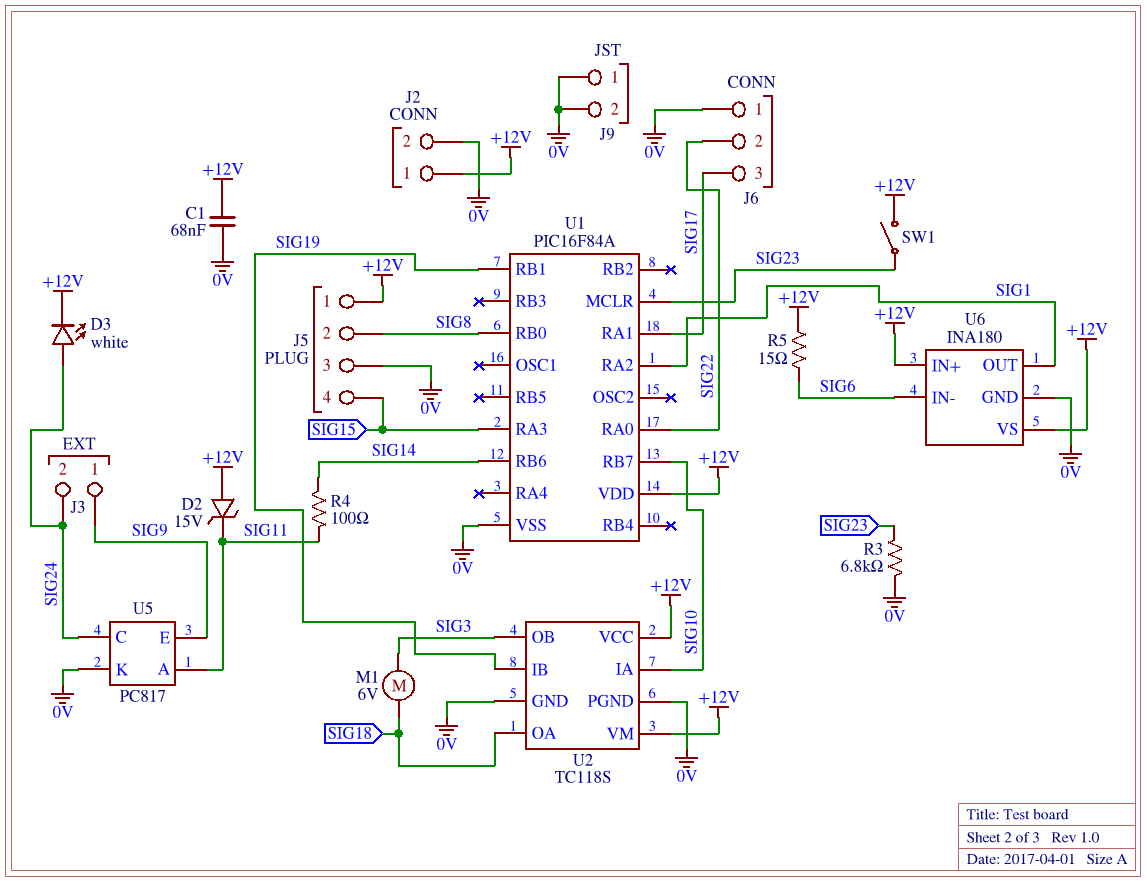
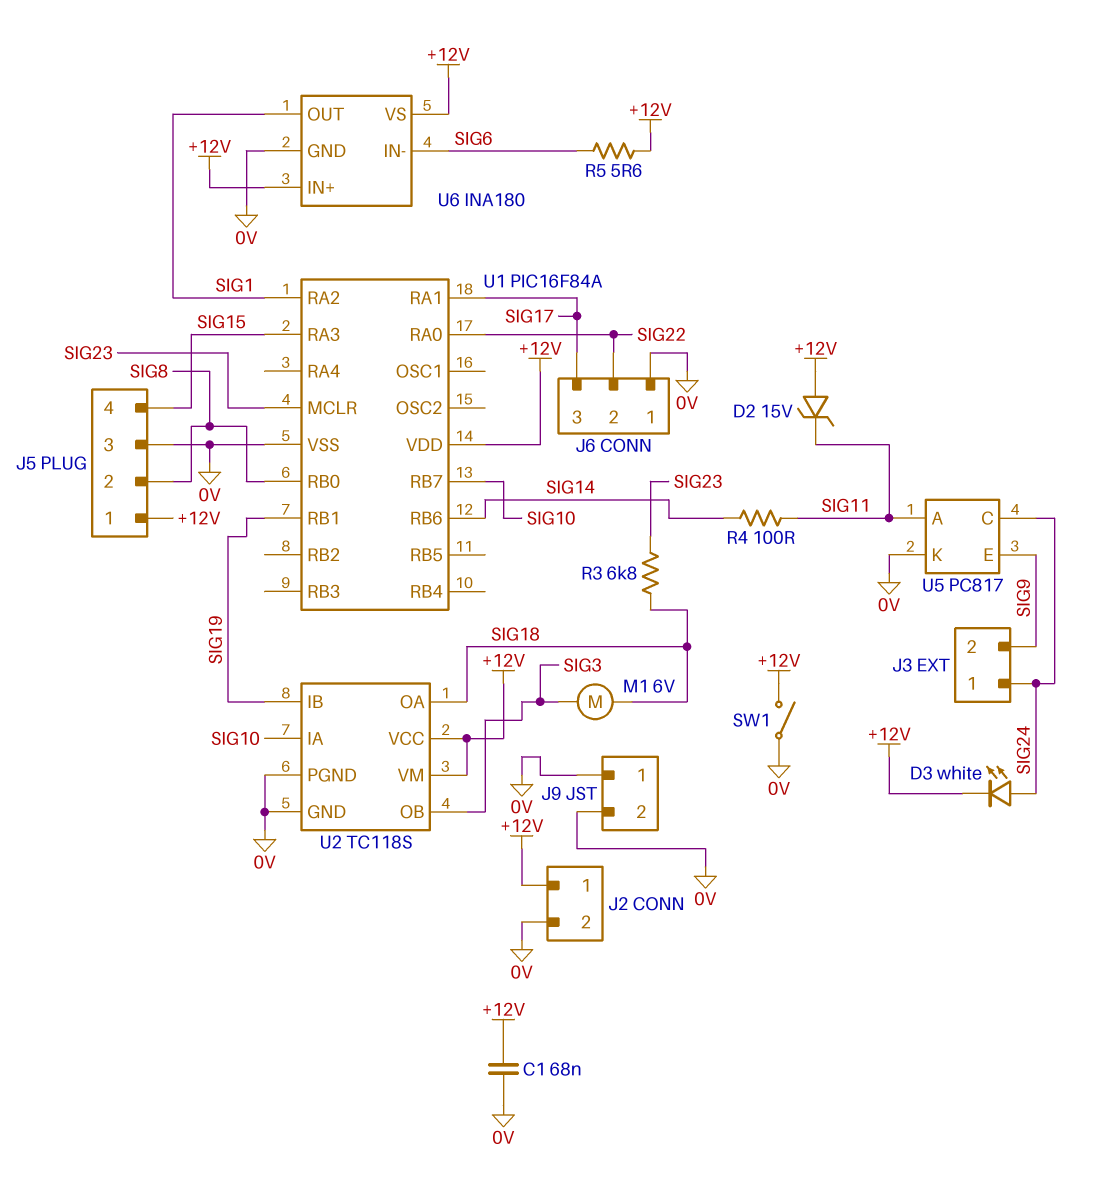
J3 pin 1: SIG9 -> SIG24
J3 pin 2: SIG24 -> SIG9
R3: 6.8k (0V, SIG23) -> 6.8k (SIG18, SIG23)
R5: 15 (+12V, SIG6) -> 5.6 (+12V, SIG6)
SW1: switch (+12V, SIG23) -> switch (+12V, 0V)

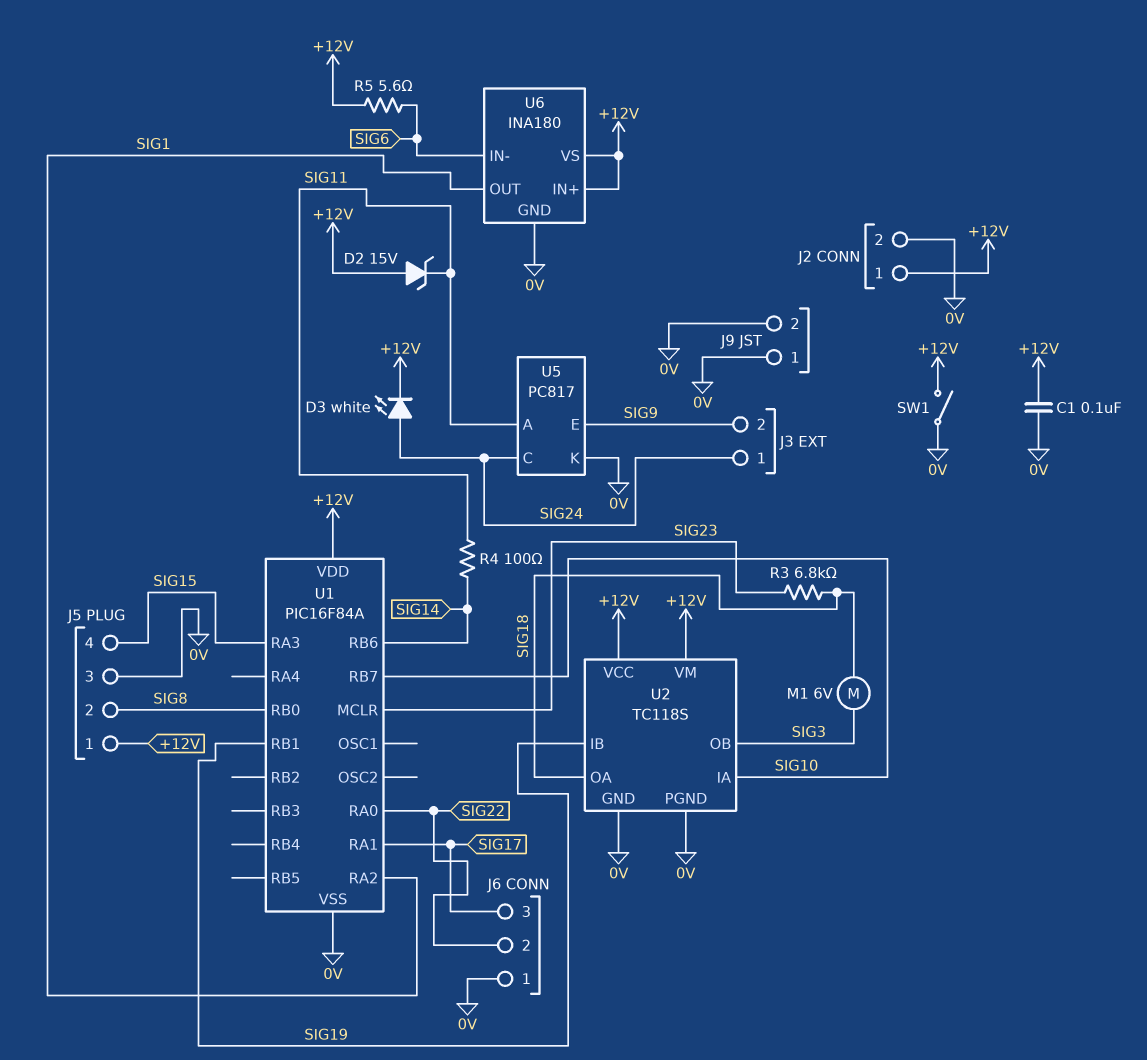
C1: 68nF (+12V, 0V) -> 100nF (+12V, 0V)

